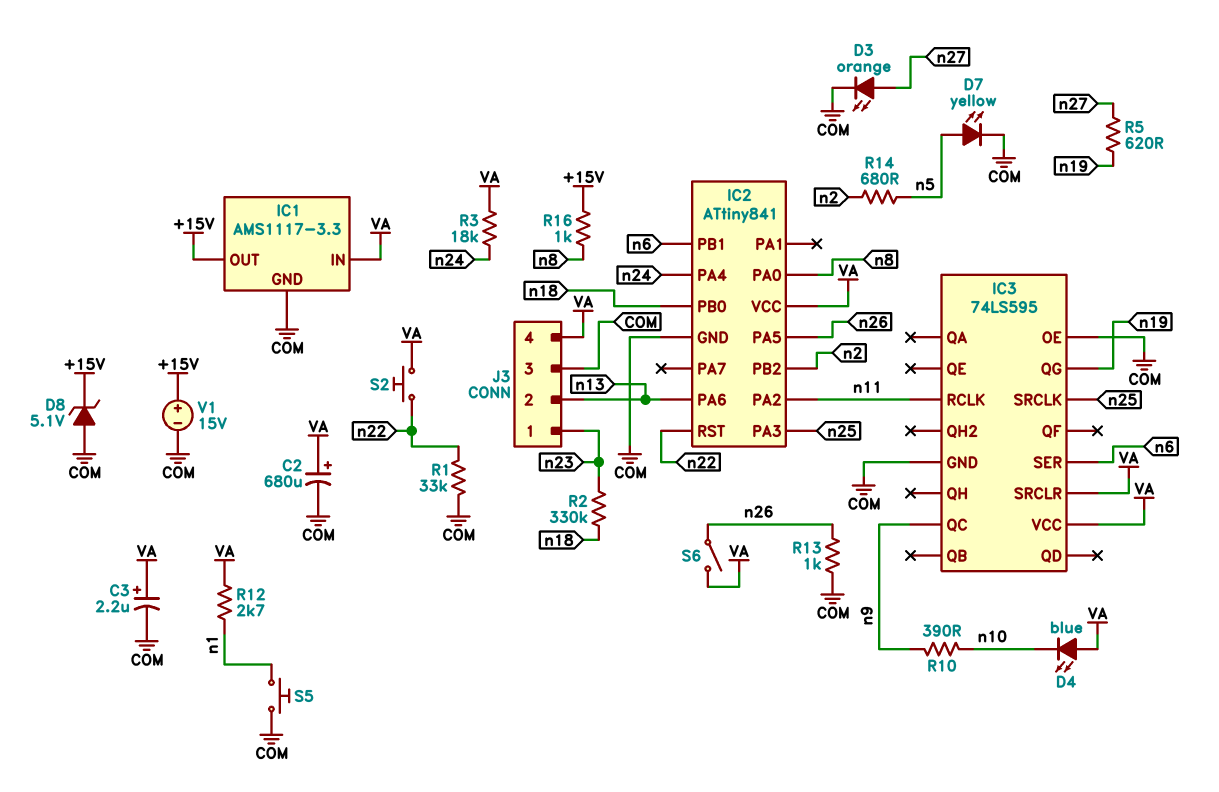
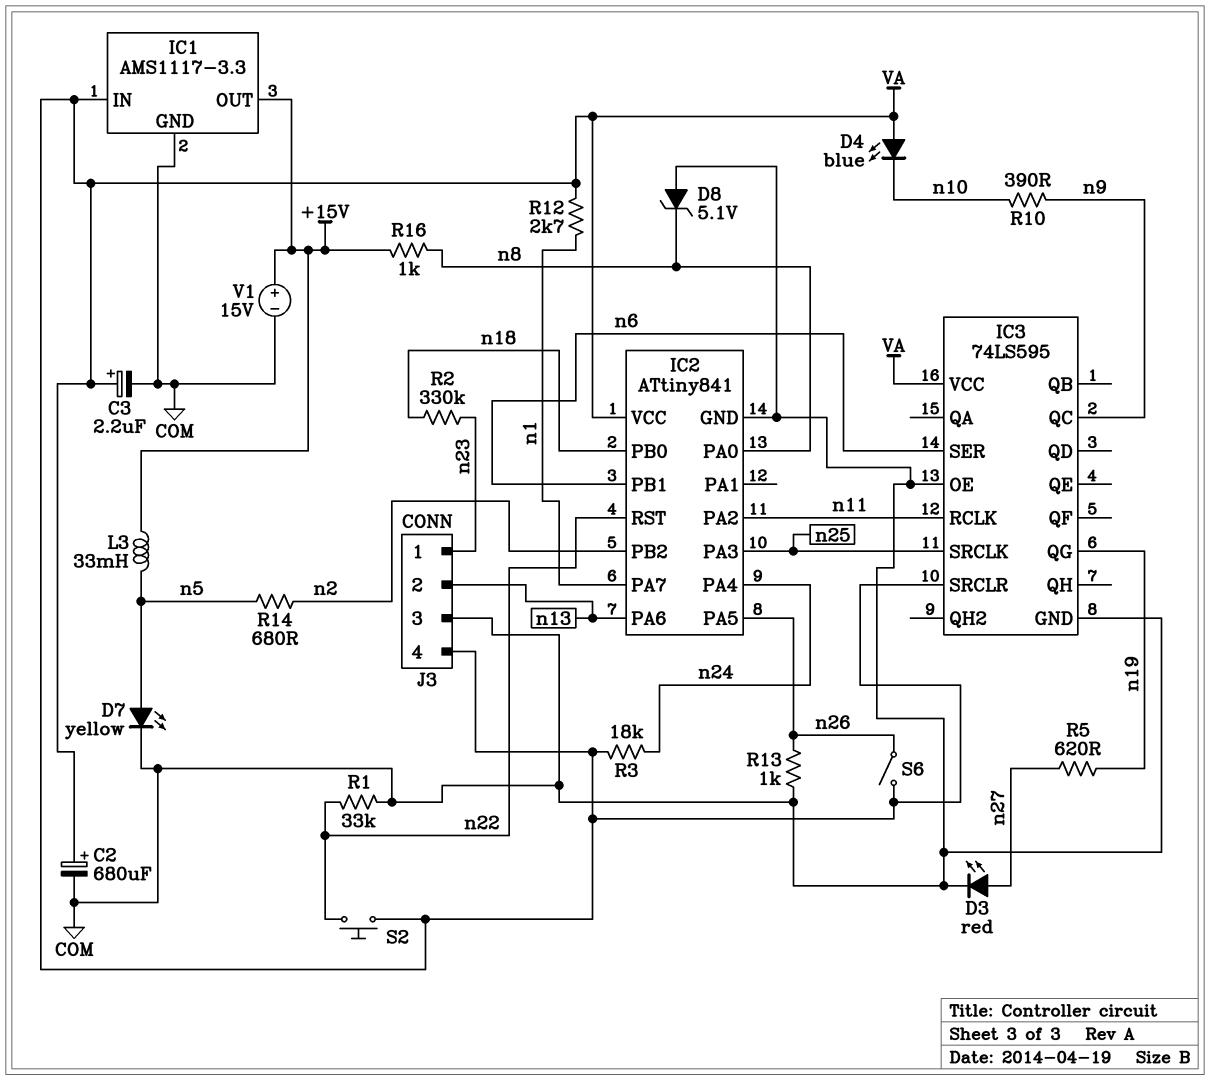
D3: LED orange (A n27, K COM) -> LED red (A n27, K COM)
D8: zener 5.1V (A COM, K +15V) -> zener 5.1V (A COM, K n8)
IC2 pin PA7: none -> n1
L3: none -> 33mH (+15V, n5)
S5: button (COM, n1) -> none

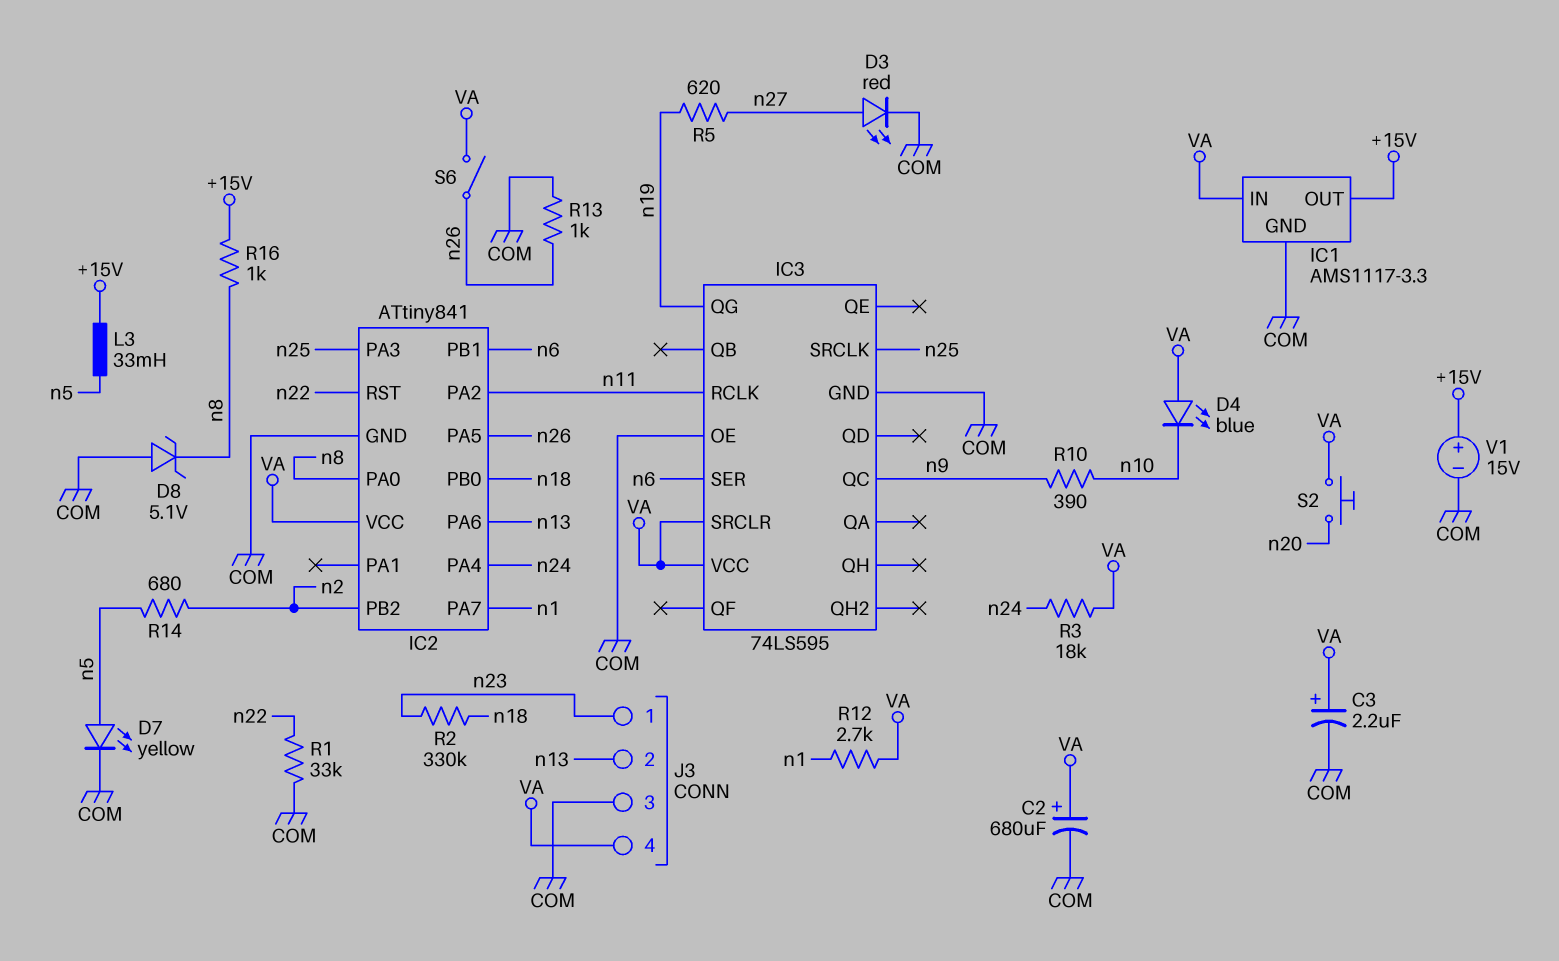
S2: button (VA, n22) -> button (VA, n20)

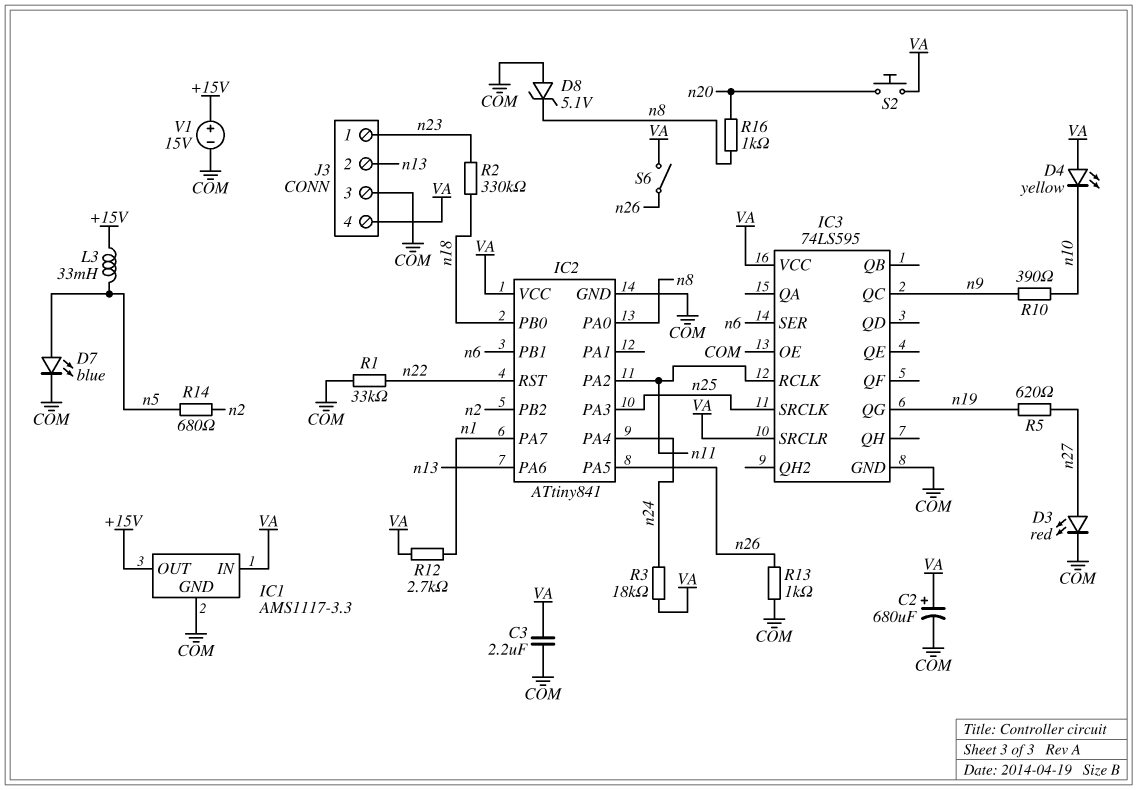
C3: 2.2uF (plus VA, minus COM) -> 2.2uF (COM, VA)
D4: LED blue (A VA, K n10) -> LED yellow (A VA, K n10)
D7: LED yellow (A n5, K COM) -> LED blue (A n5, K COM)
R16: 1k (+15V, n8) -> 1k (n8, n20)

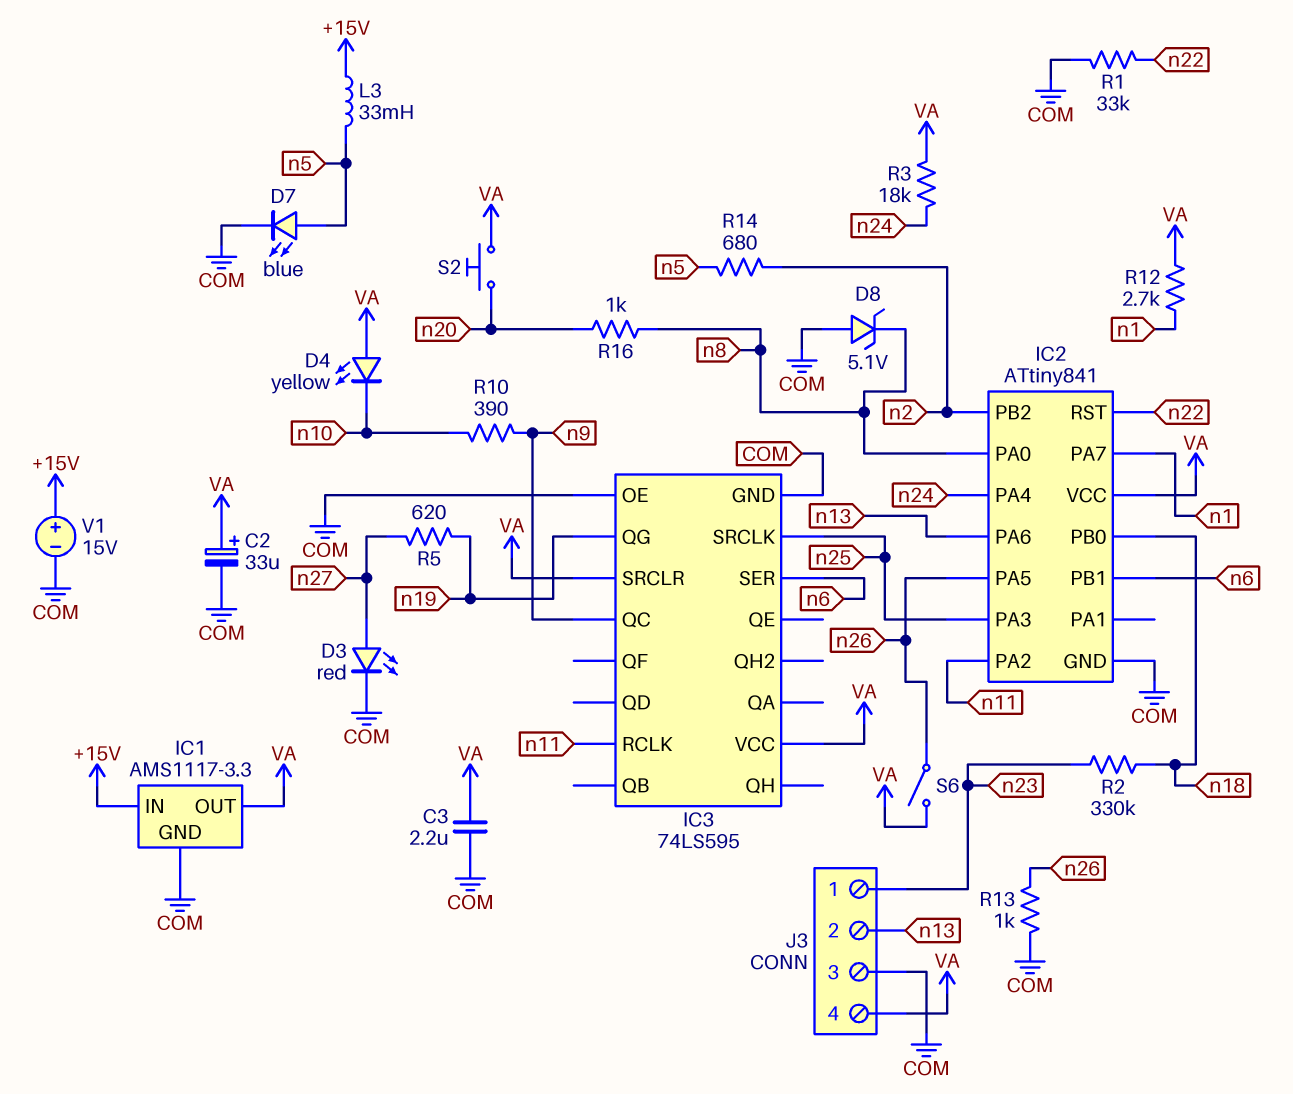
C2: 680uF (plus VA, minus COM) -> 33uF (plus VA, minus COM)
IC1 pin IN: VA -> +15V
IC1 pin OUT: +15V -> VA

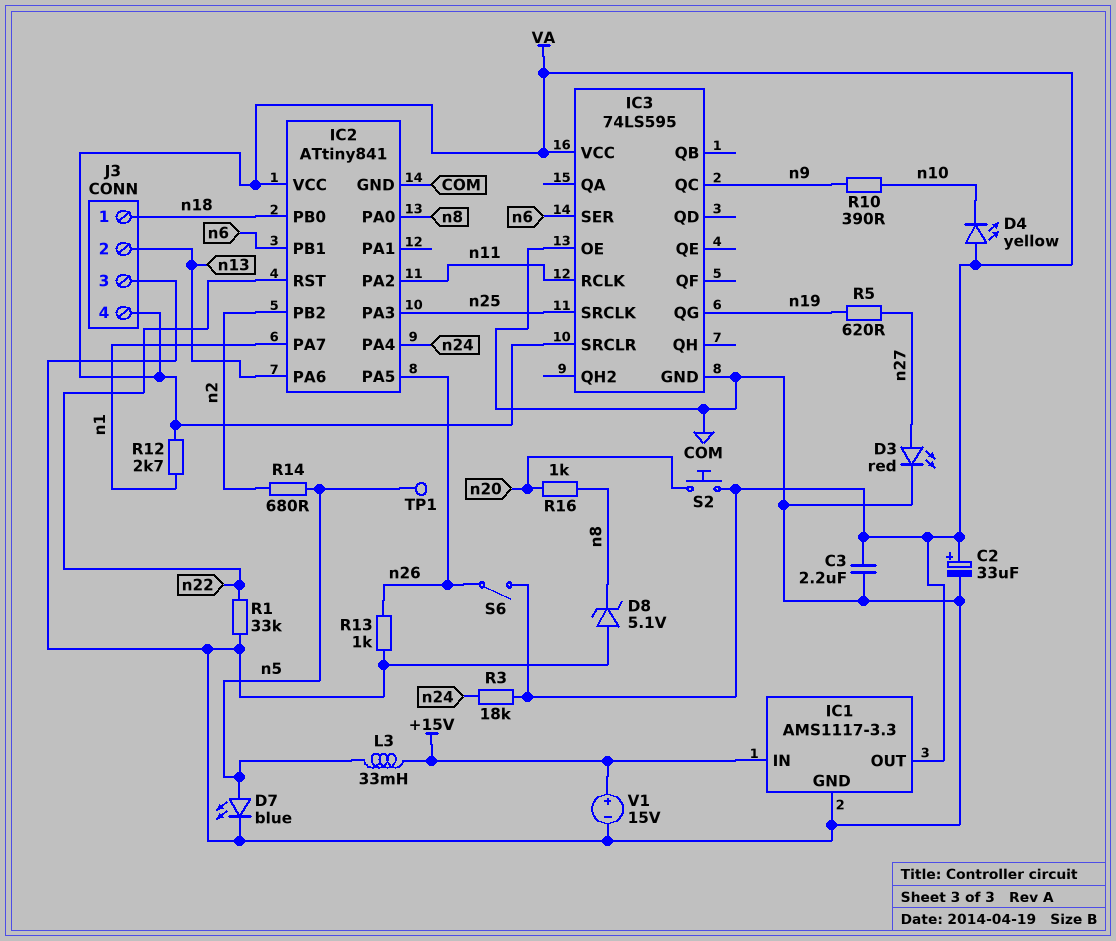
J3 pin 1: n23 -> n18
R2: 330k (n18, n23) -> none
TP1: none -> test point (n5)

